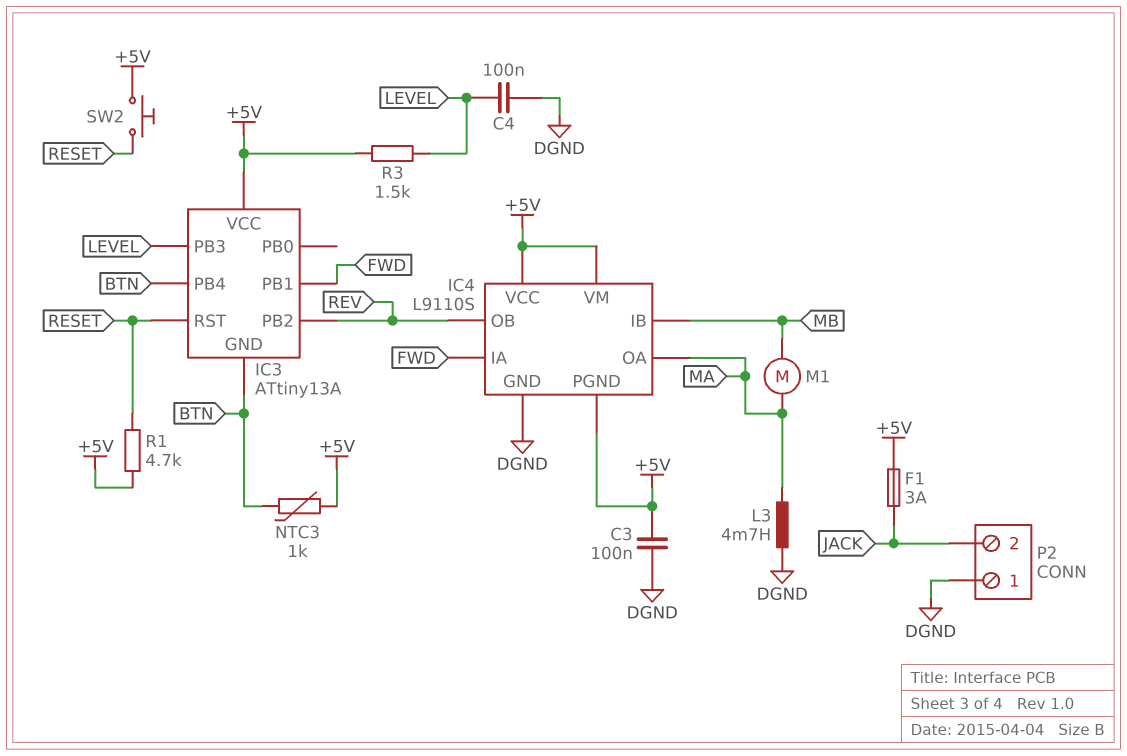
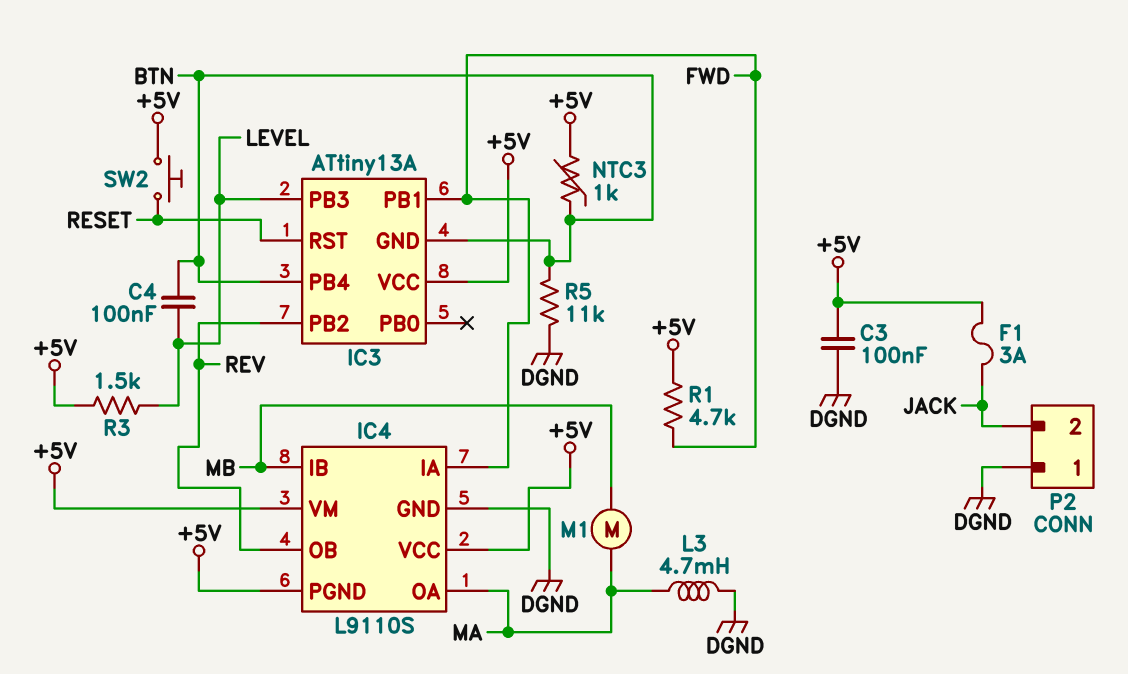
C4: 100nF (DGND, LEVEL) -> 100nF (BTN, LEVEL)
R1: 4.7k (+5V, RESET) -> 4.7k (+5V, FWD)
R5: none -> 11k (BTN, DGND)

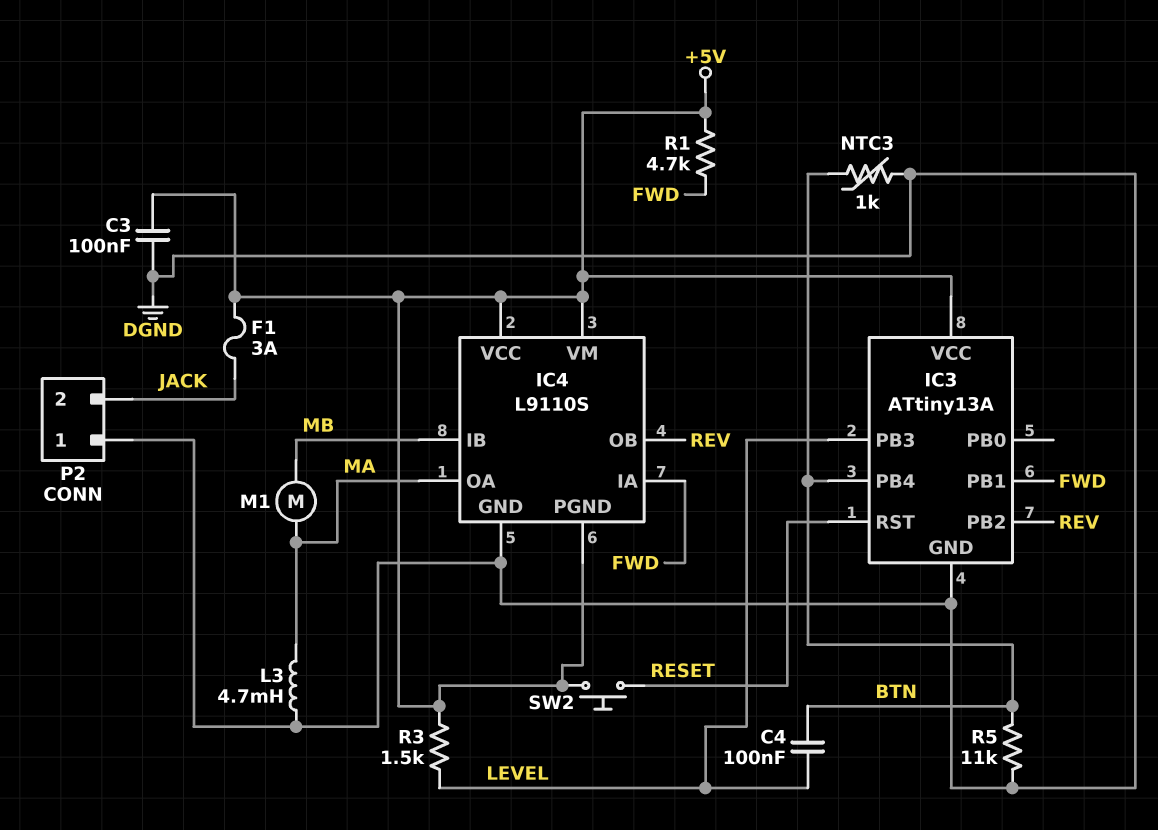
IC3 pin GND: BTN -> DGND
NTC3: 1k (+5V, BTN) -> 1k (BTN, DGND)

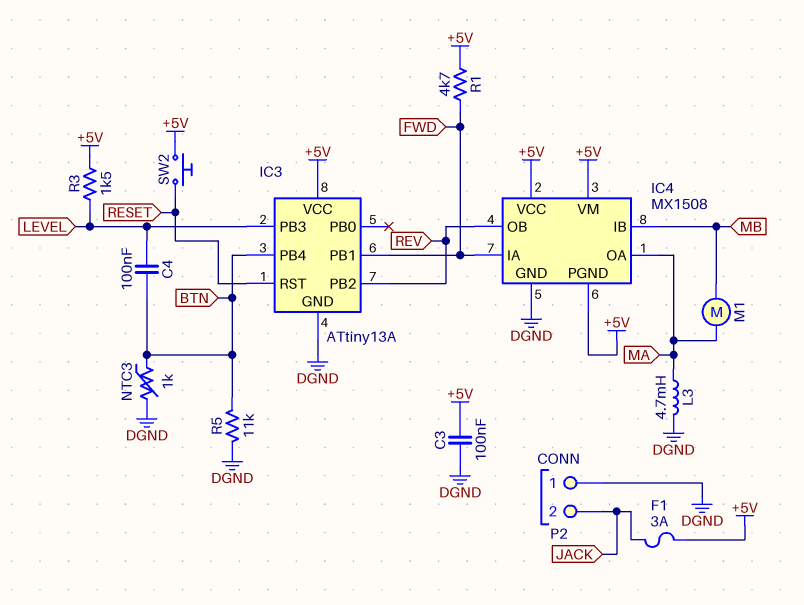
IC4: L9110S -> MX1508

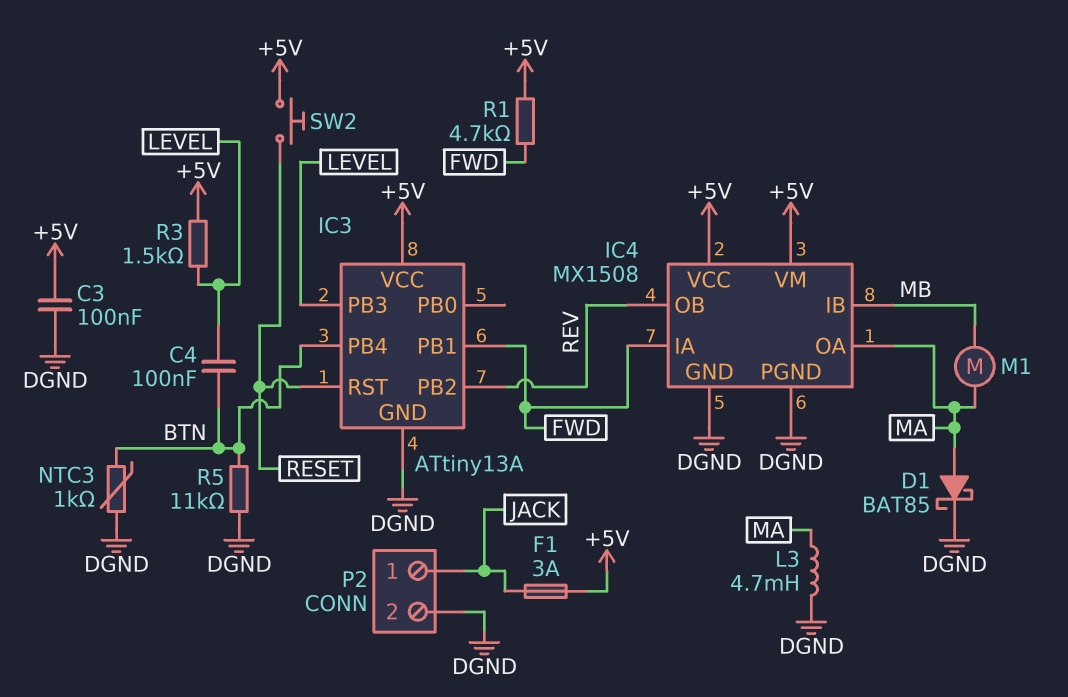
D1: none -> schottky BAT85 (A MA, K DGND)
IC4 pin PGND: +5V -> DGND
P2 pin 1: DGND -> JACK
P2 pin 2: JACK -> DGND

